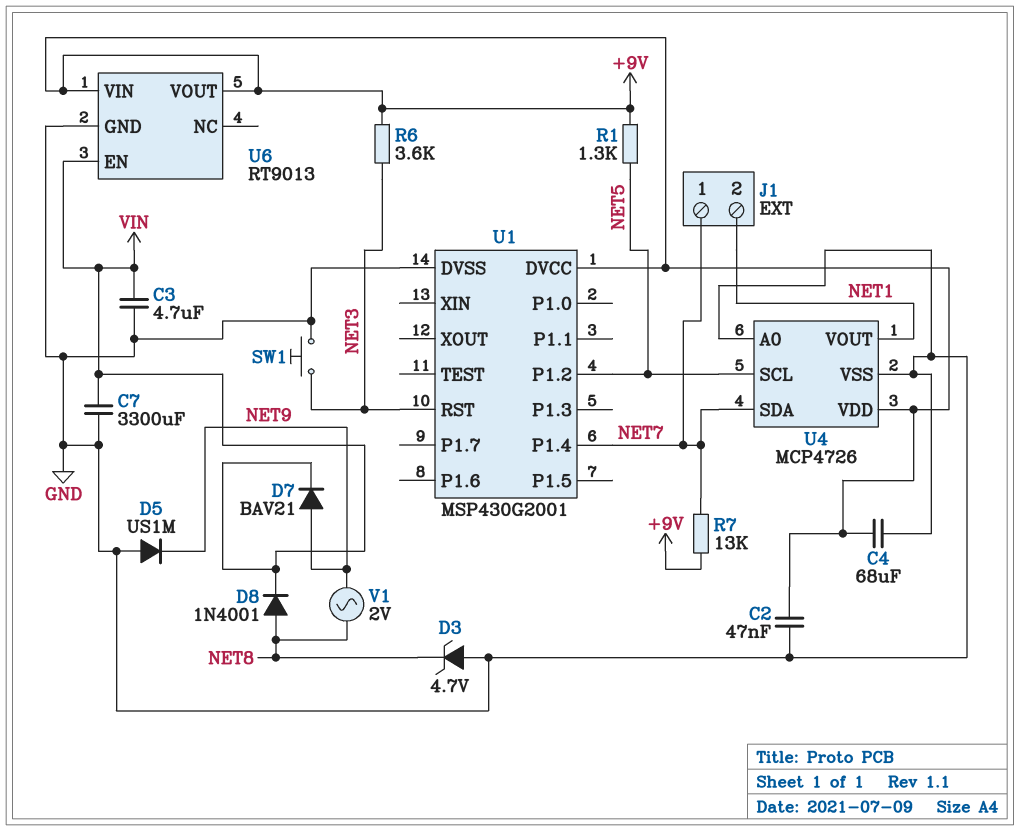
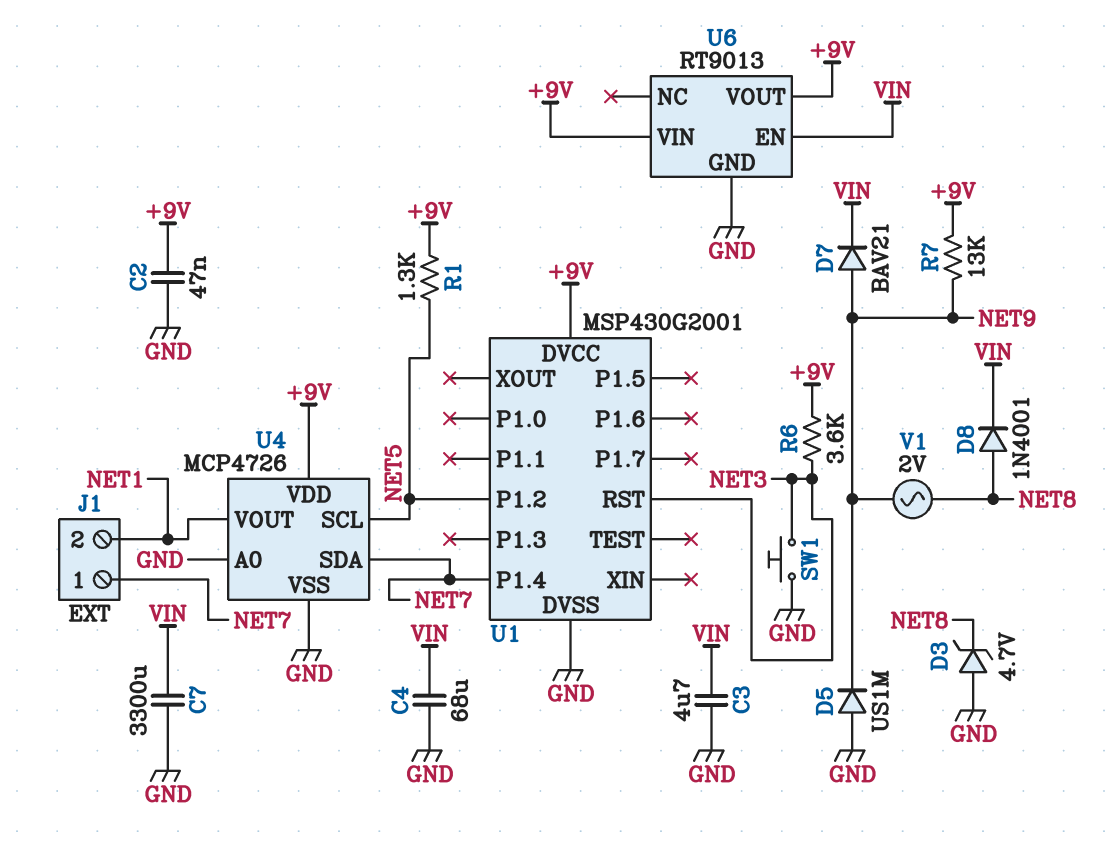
C4: 68uF (+9V, GND) -> 68uF (GND, VIN)
R7: 13k (+9V, NET7) -> 13k (+9V, NET9)

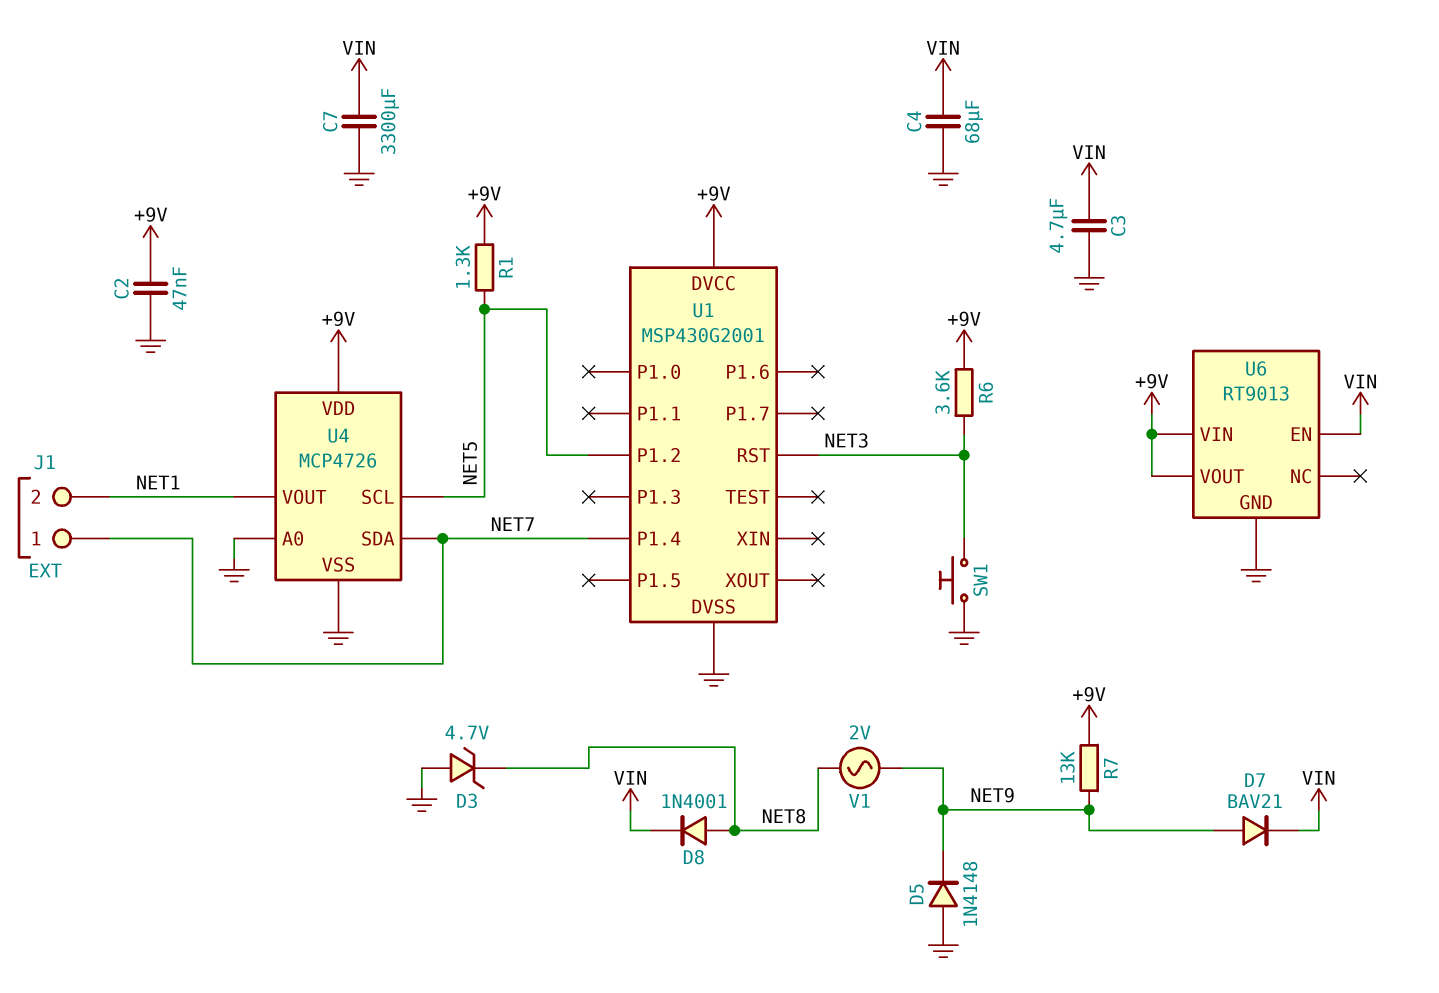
D5: diode US1M (A GND, K NET9) -> diode 1N4148 (A GND, K NET9)

